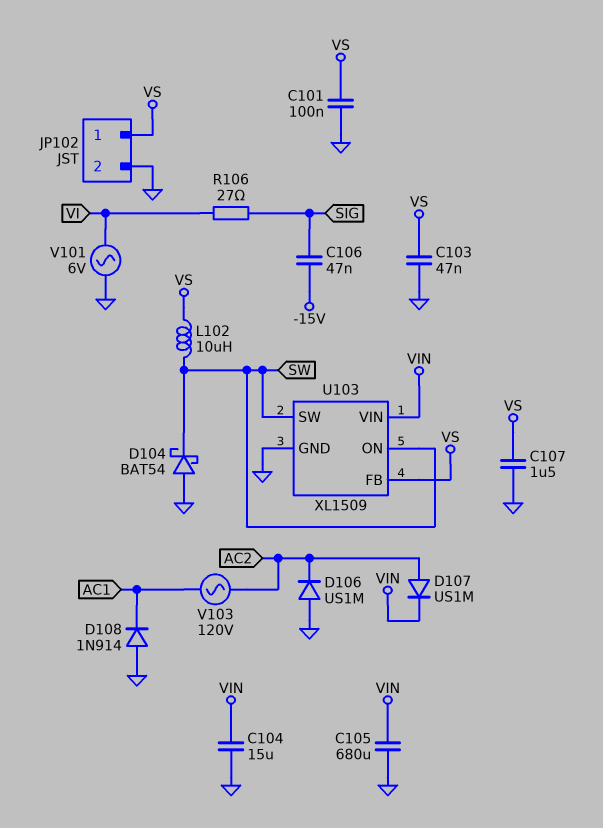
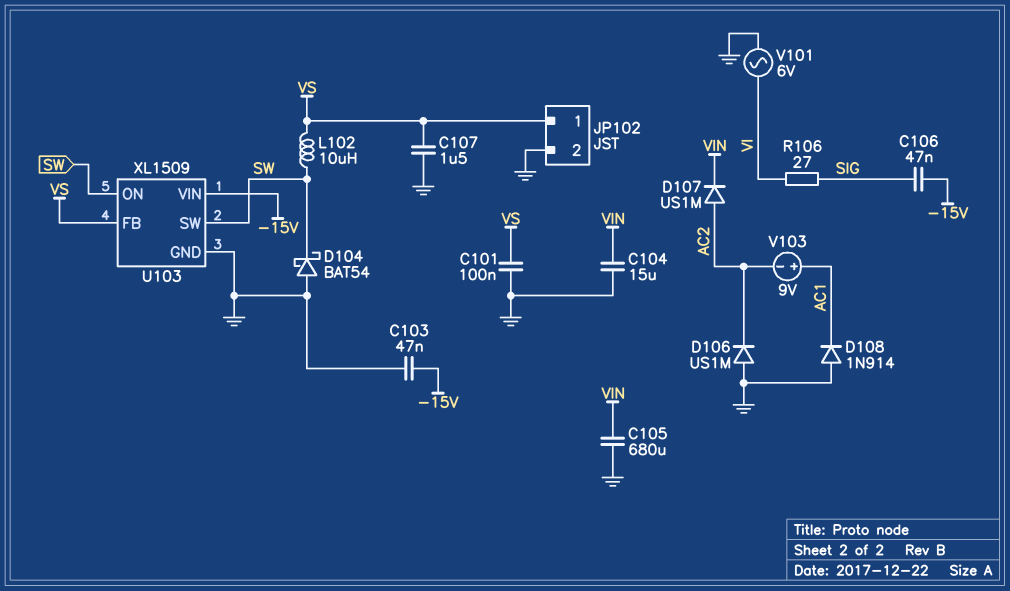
C103: 47nF (GND, VS) -> 47nF (-15V, GND)
U103 pin VIN: VIN -> -15V
V103: AC 120V (AC1, AC2) -> 9V (plus AC1, minus AC2)

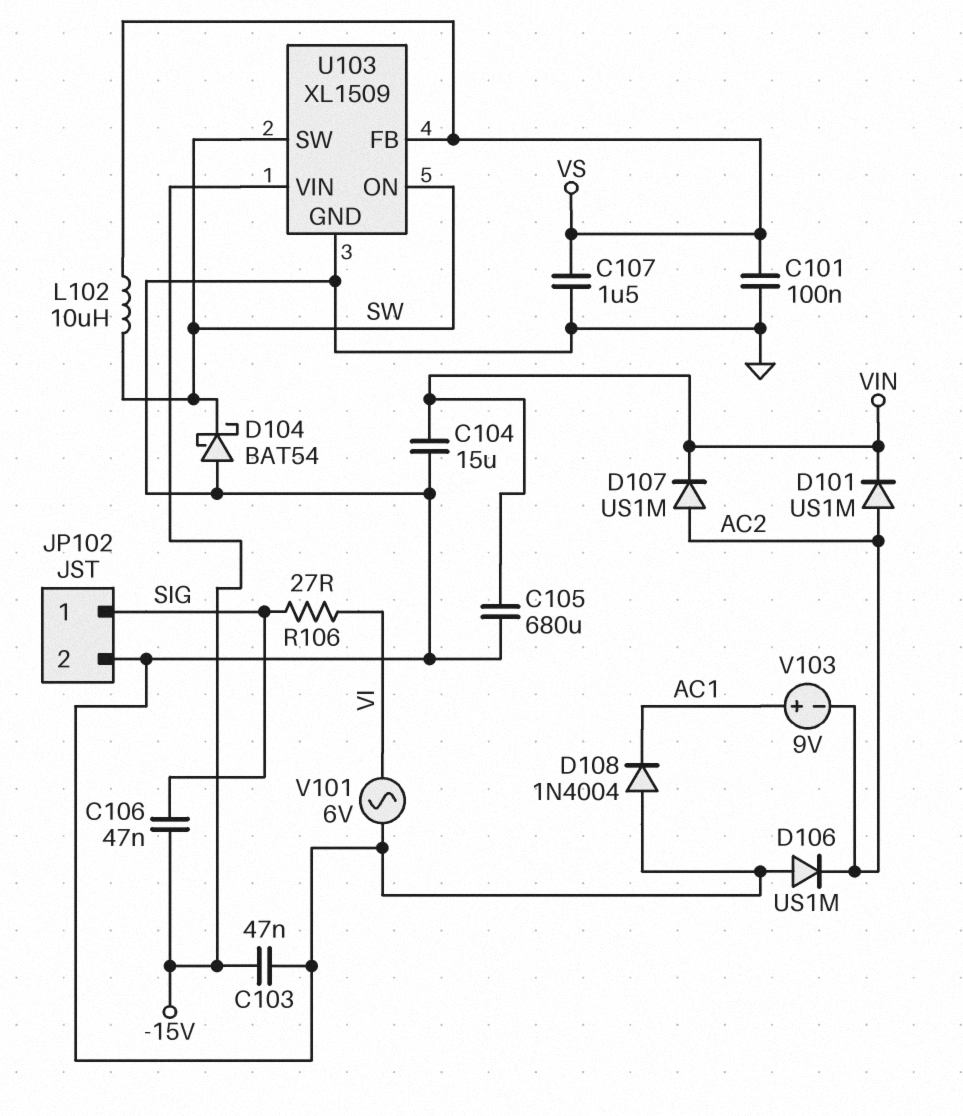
D101: none -> diode US1M (A AC2, K VIN)
D108: diode 1N914 (A GND, K AC1) -> diode 1N4004 (A GND, K AC1)
JP102 pin 1: VS -> SIG

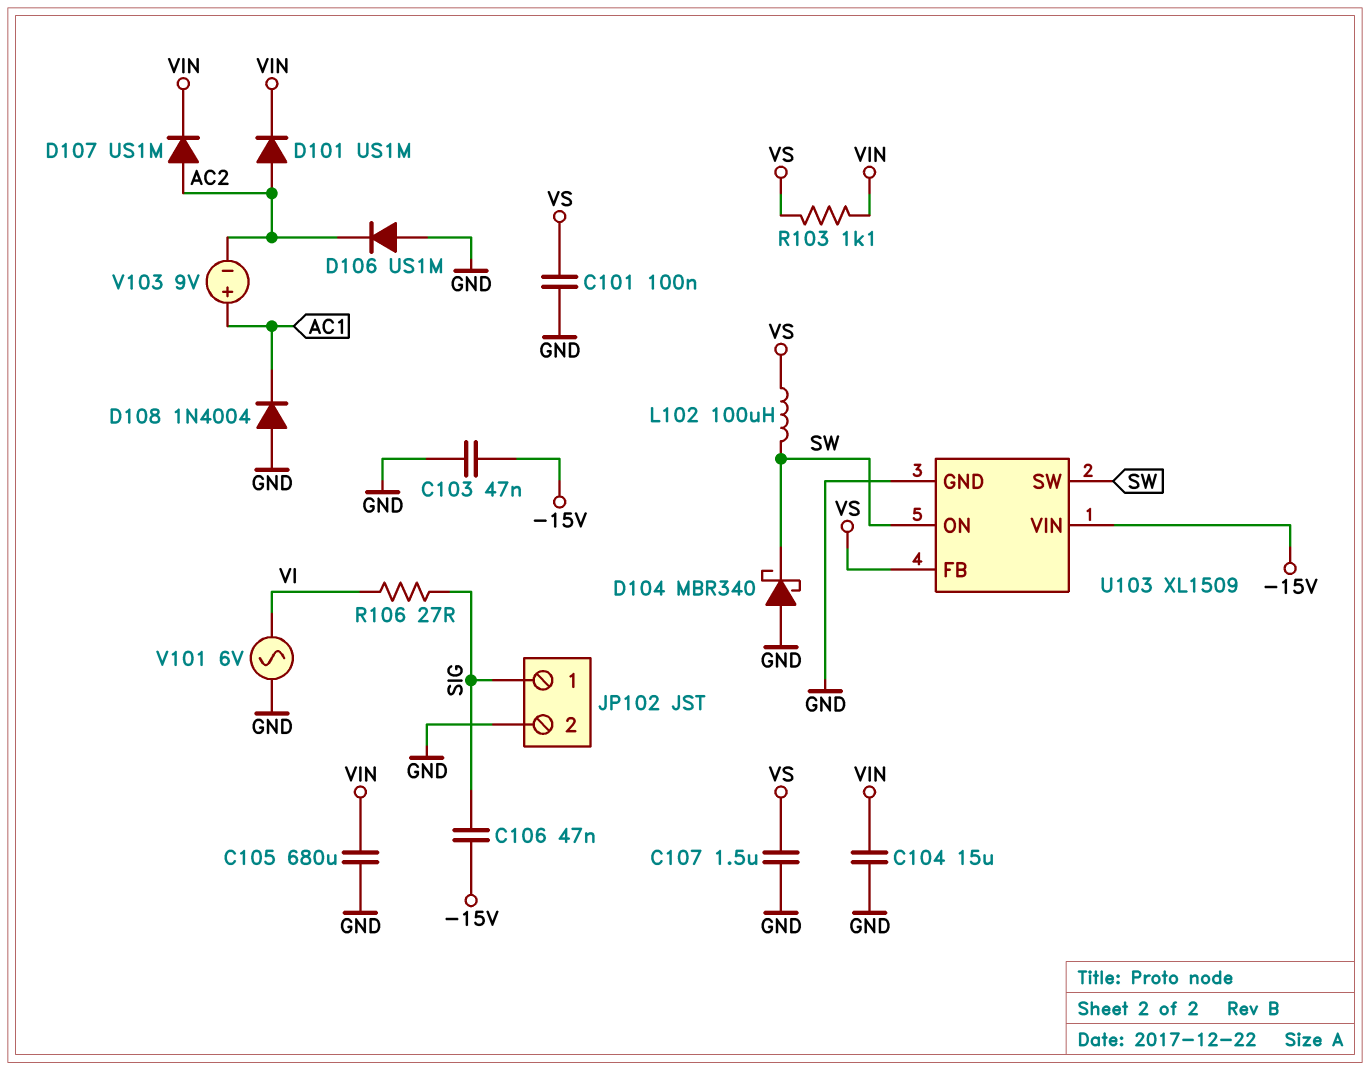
D104: schottky BAT54 (A GND, K SW) -> schottky MBR340 (A GND, K SW)
L102: 10uH (SW, VS) -> 100uH (SW, VS)
R103: none -> 1.1k (VIN, VS)

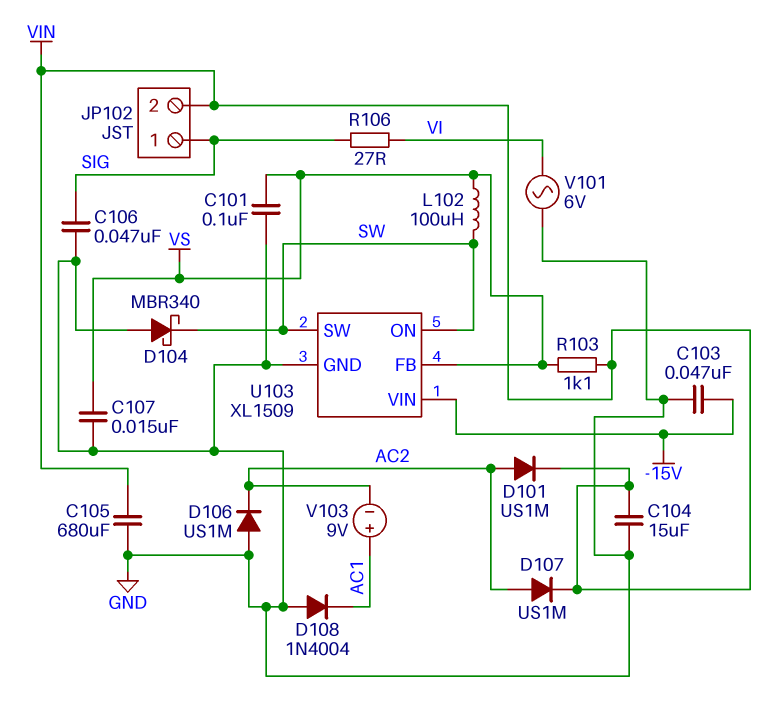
C106: 47nF (-15V, SIG) -> 47nF (GND, SIG)
C107: 1.5uF (GND, VS) -> 15nF (GND, VS)
JP102 pin 2: GND -> VIN

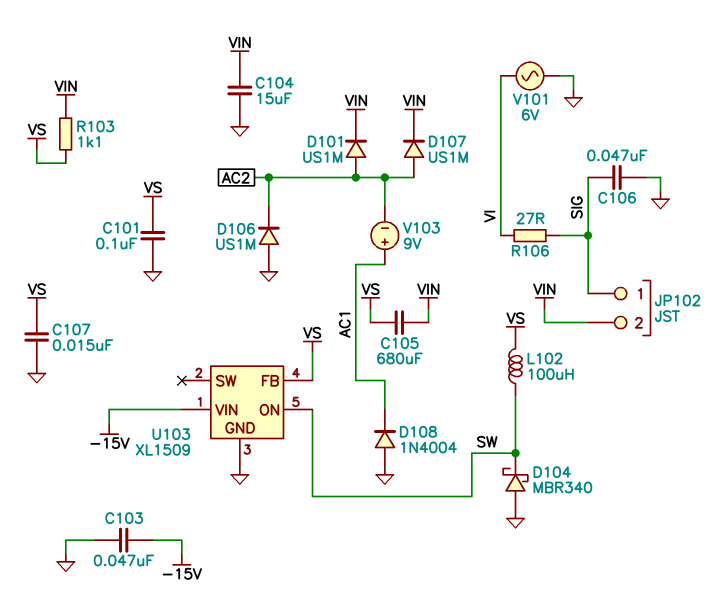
C105: 680uF (GND, VIN) -> 680uF (VIN, VS)
U103 pin SW: SW -> none

